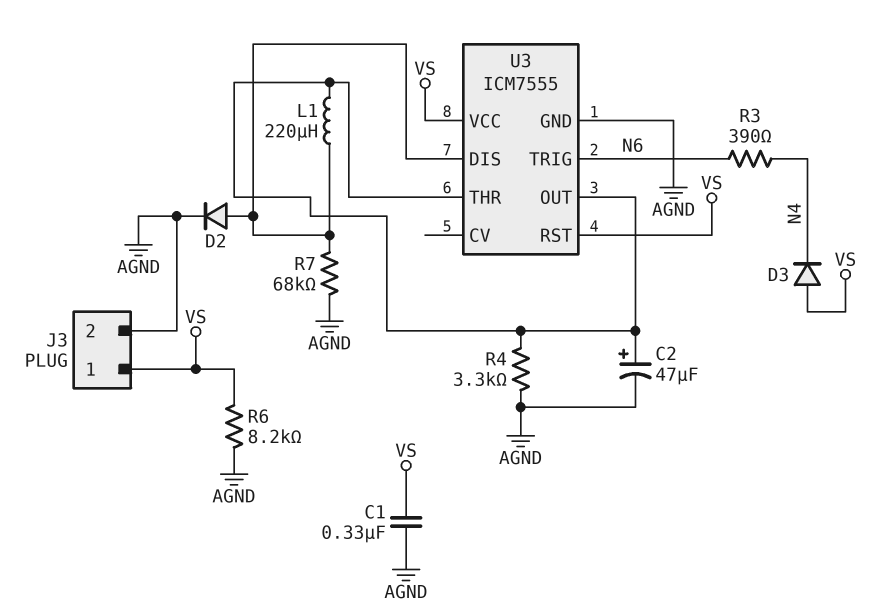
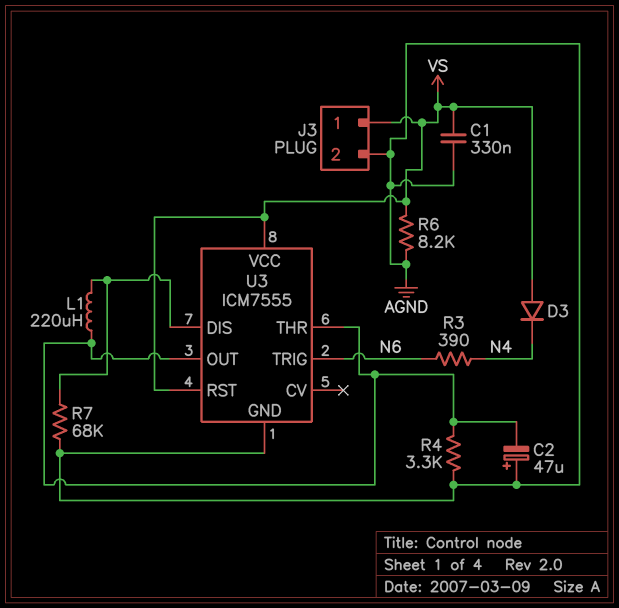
C2: 47uF (plus U3/OUT, minus AGND) -> 47uF (plus AGND, minus U3/OUT)
D2: diode (A U3/DIS, K AGND) -> none

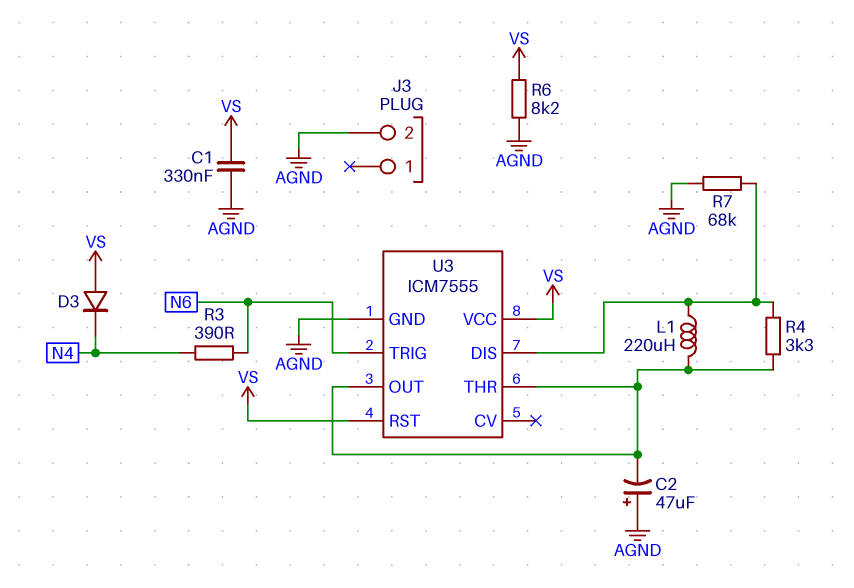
J3 pin 1: VS -> none
R4: 3.3k (AGND, U3/OUT) -> 3.3k (U3/DIS, U3/OUT)

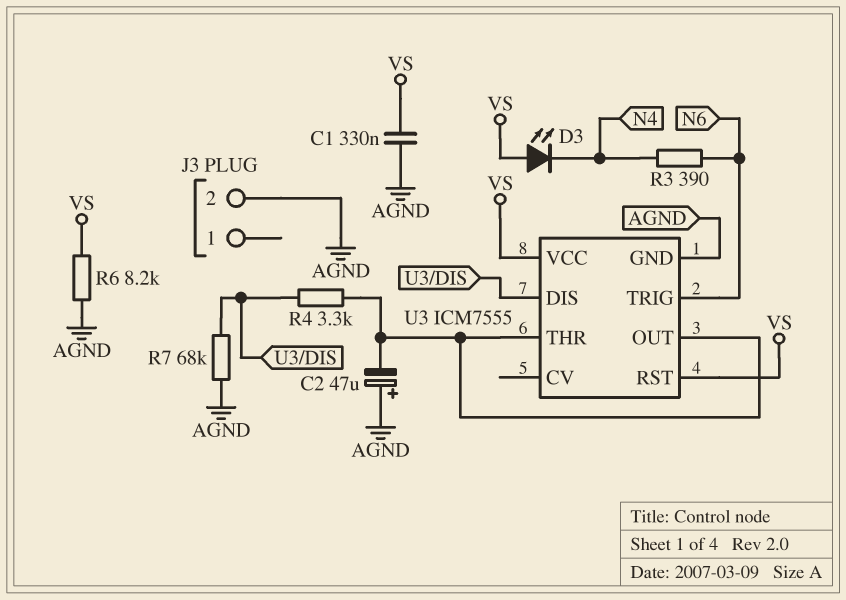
D3: diode (A VS, K N4) -> LED (A VS, K N4)
L1: 220uH (U3/DIS, U3/OUT) -> none

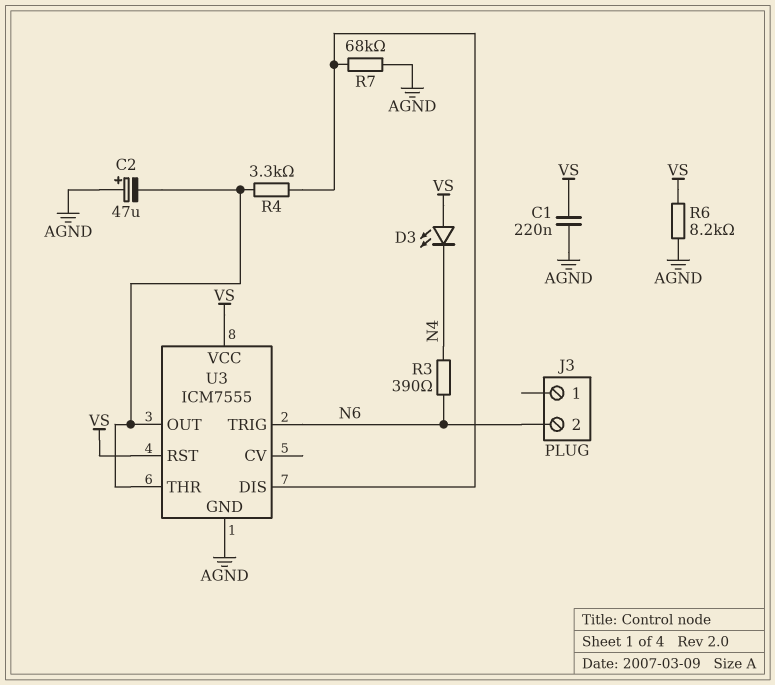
C1: 330nF (AGND, VS) -> 220nF (AGND, VS)
J3 pin 2: AGND -> N6

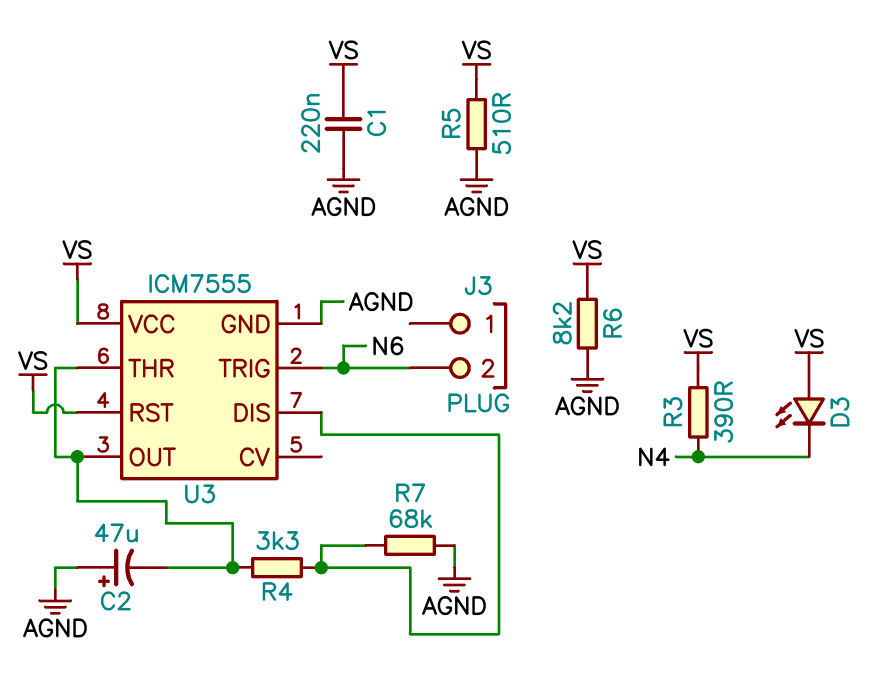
R3: 390 (N4, N6) -> 390 (N4, VS)
R5: none -> 510 (AGND, VS)

